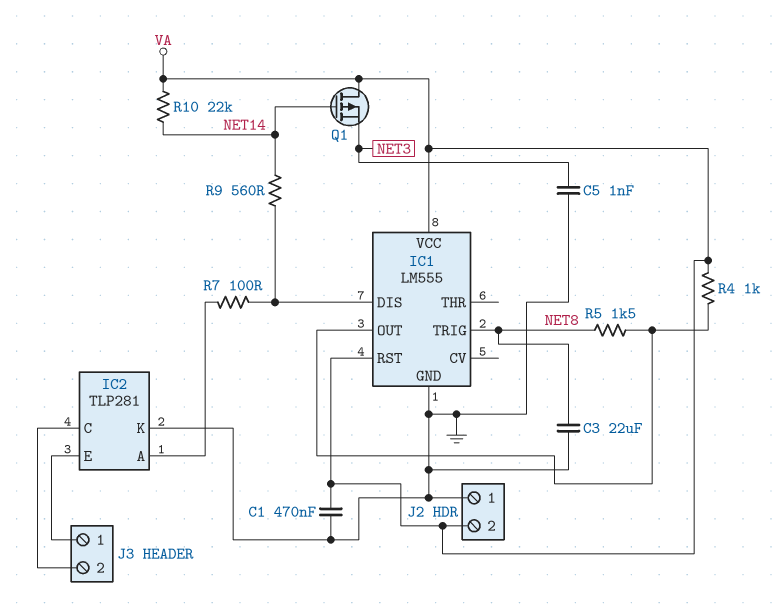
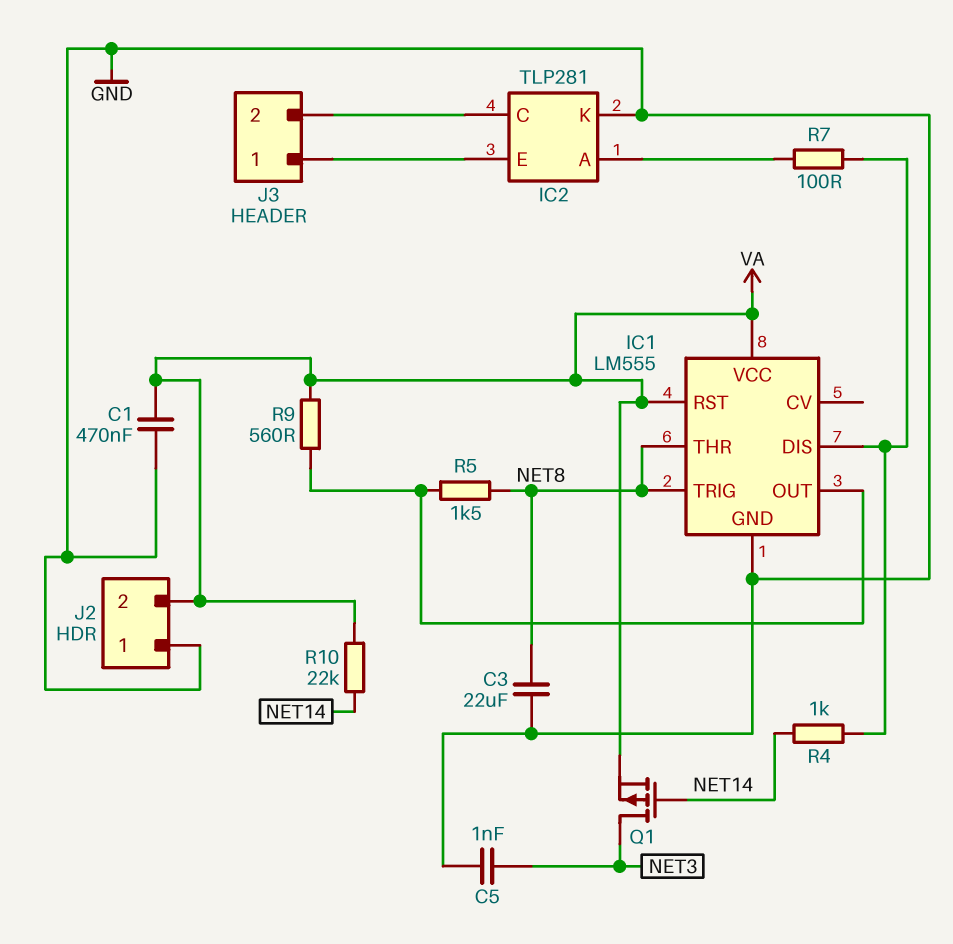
IC1 pin THR: none -> NET8
Q1: PMOS (G NET14, D VA, S NET3) -> PMOS (G NET14, D NET3, S VA)
R4: 1k (IC1/OUT, VA) -> 1k (IC1/DIS, NET14)
R9: 560 (IC1/DIS, NET14) -> 560 (IC1/OUT, VA)

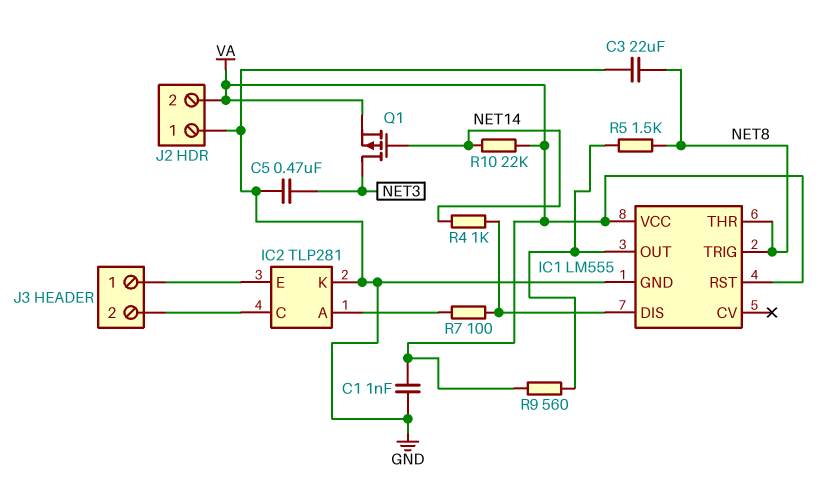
C1: 470nF (GND, VA) -> 1nF (GND, VA)
C5: 1nF (GND, NET3) -> 470nF (GND, NET3)

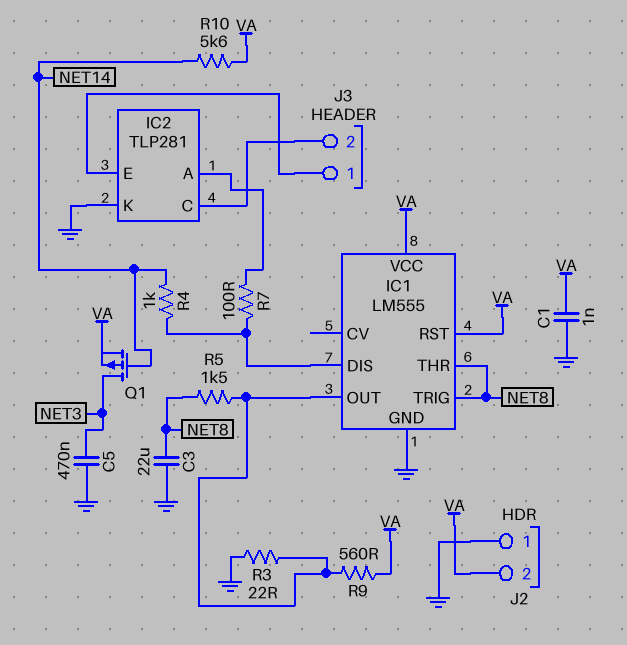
R3: none -> 22 (GND, IC1/OUT)
R10: 22k (NET14, VA) -> 5.6k (NET14, VA)

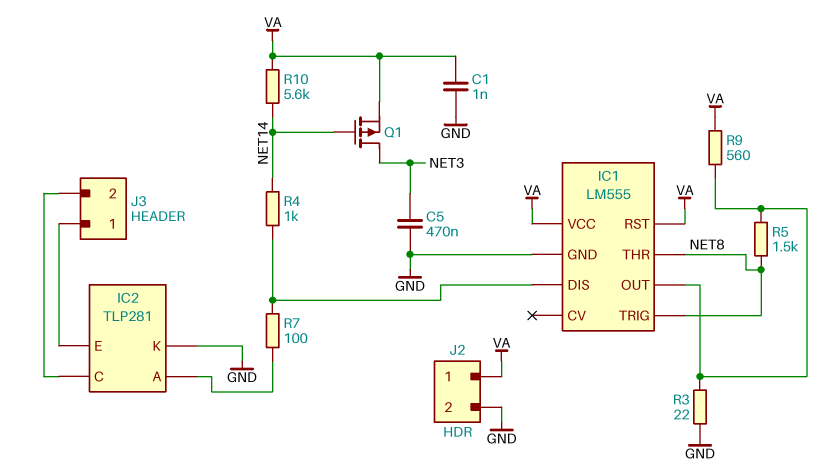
C3: 22uF (GND, NET8) -> none
J2 pin 1: GND -> VA
J2 pin 2: VA -> GND

